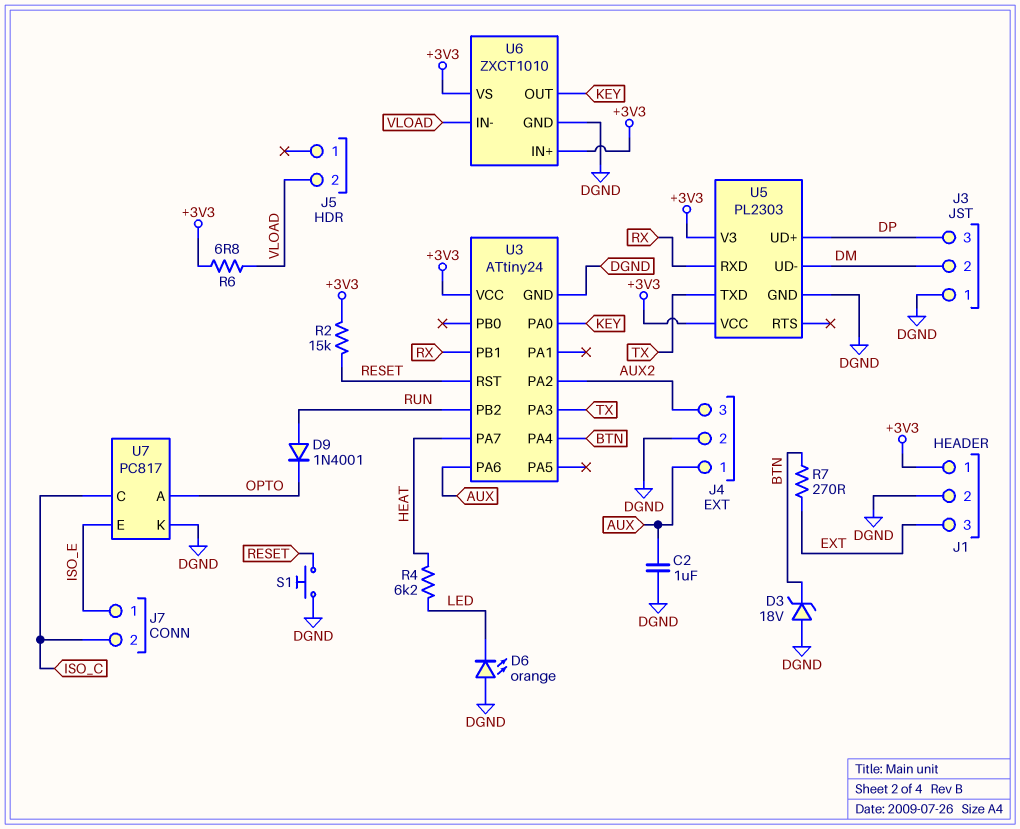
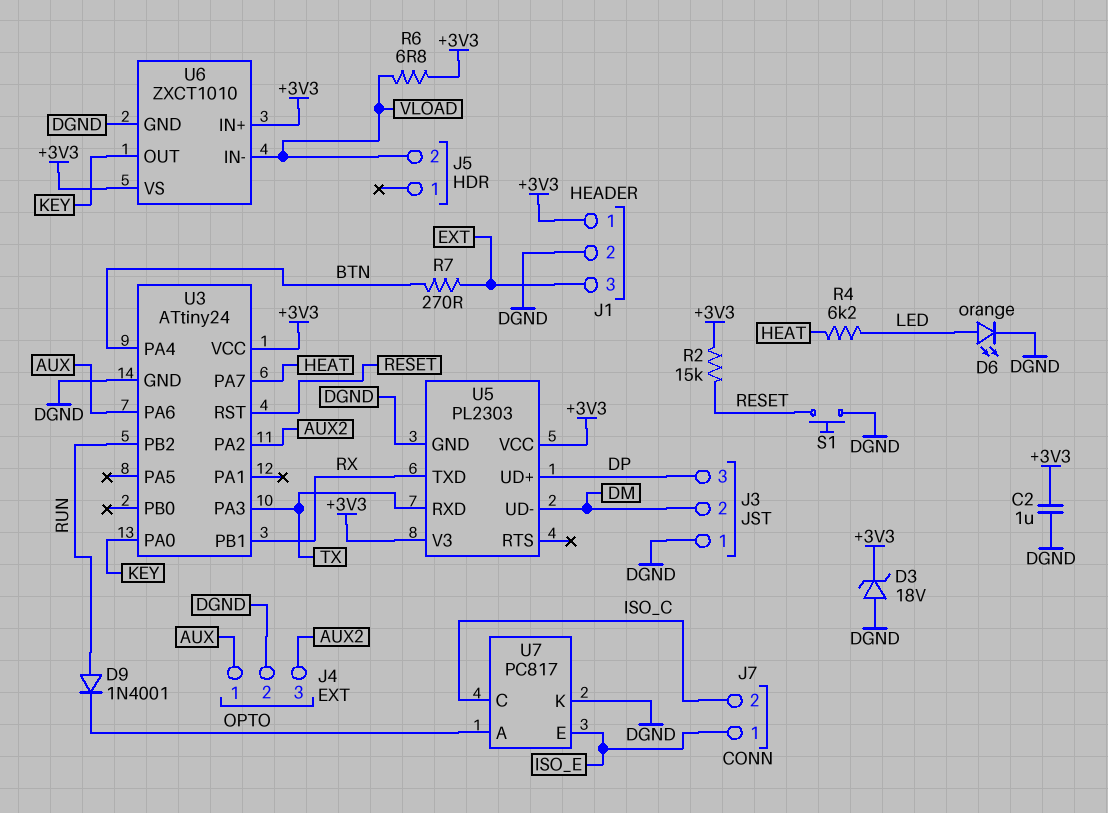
C2: 1uF (AUX, DGND) -> 1uF (+3V3, DGND)
D3: zener 18V (A DGND, K BTN) -> zener 18V (A DGND, K +3V3)
D6: LED orange (A DGND, K LED) -> LED orange (A LED, K DGND)
U5 pin RXD: RX -> TX
U5 pin TXD: TX -> RX

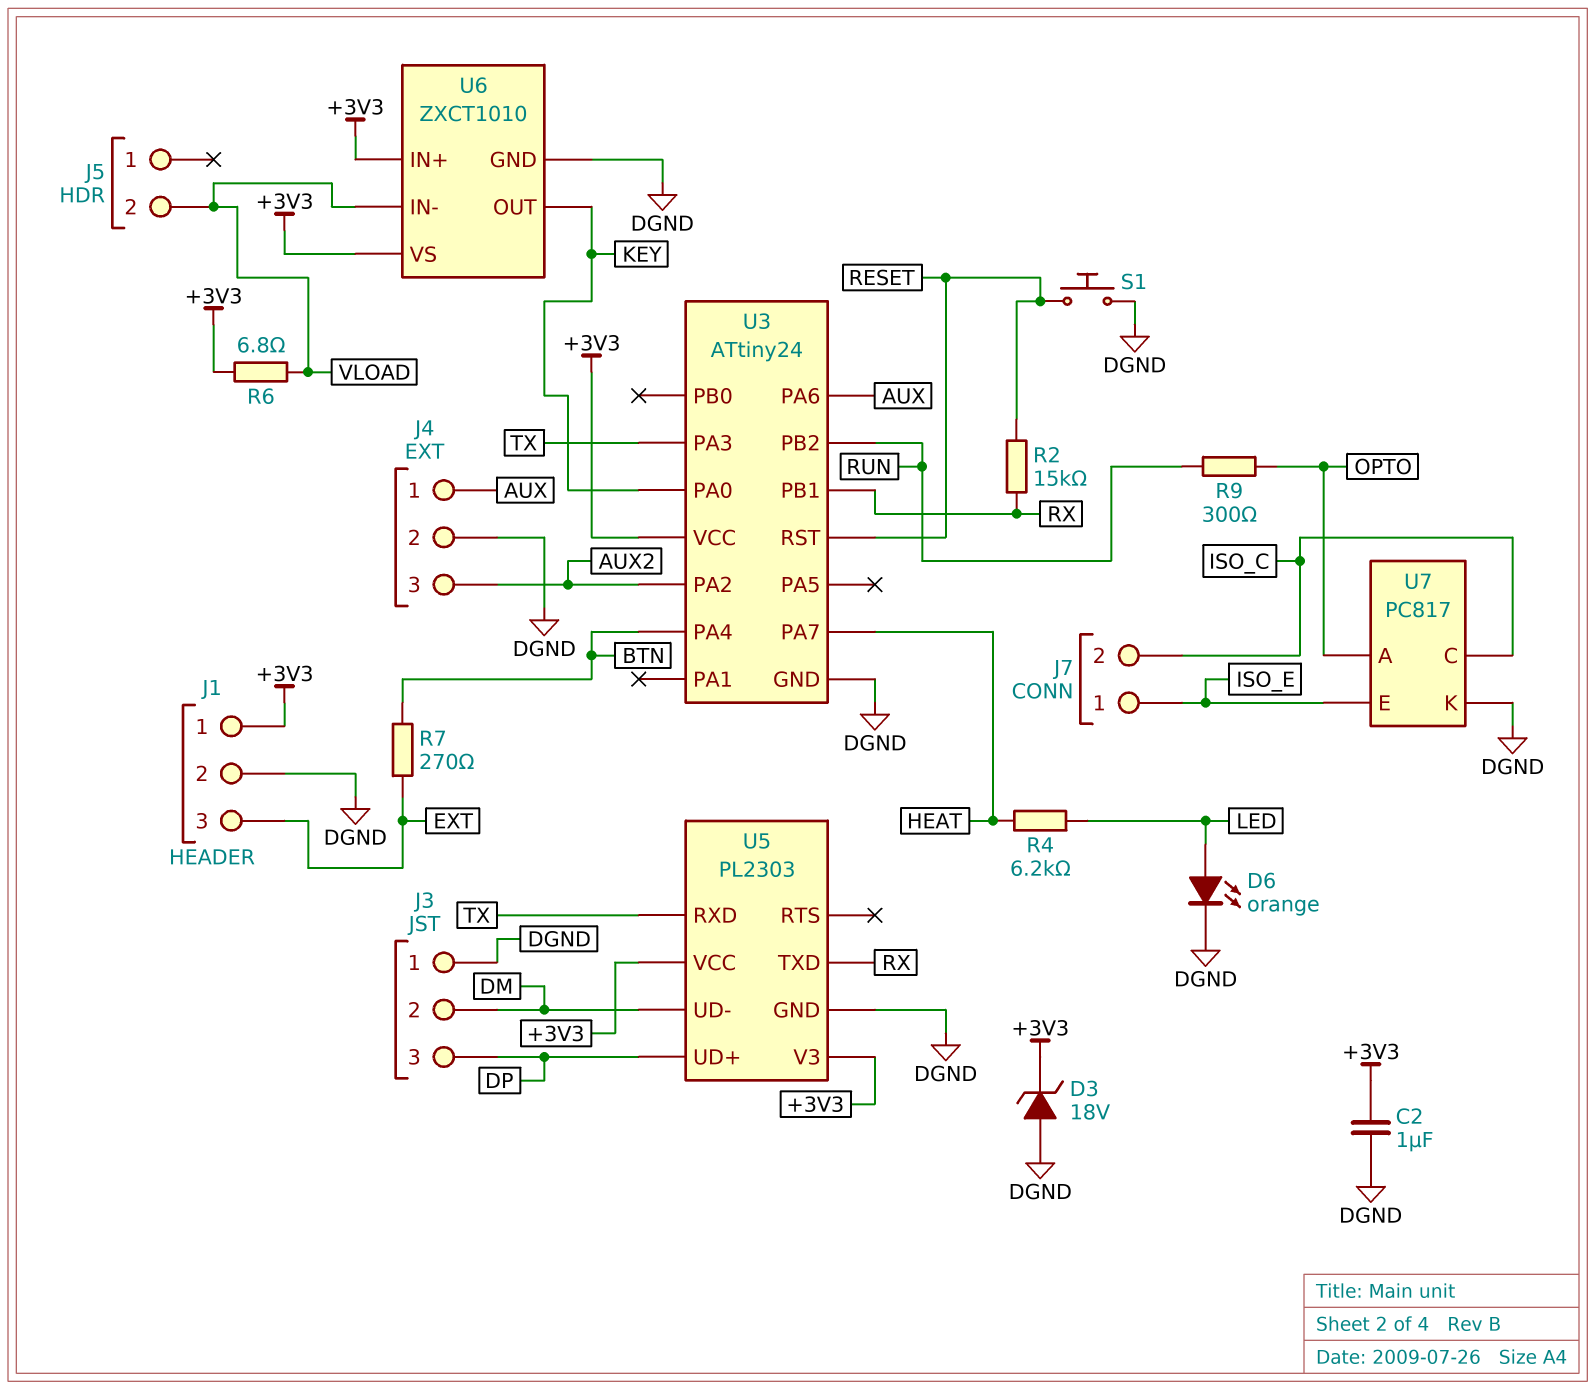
D9: diode 1N4001 (A RUN, K OPTO) -> none
R2: 15k (+3V3, RESET) -> 15k (RESET, RX)
R9: none -> 300 (OPTO, RUN)

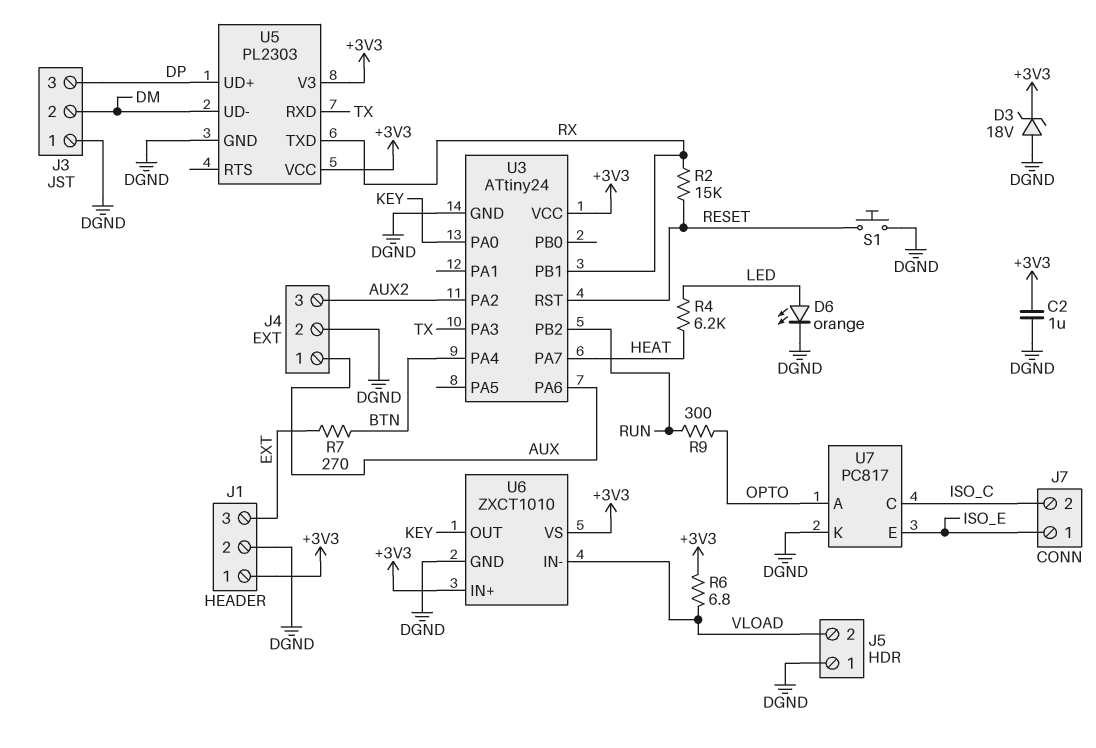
J5 pin 1: none -> DGND

